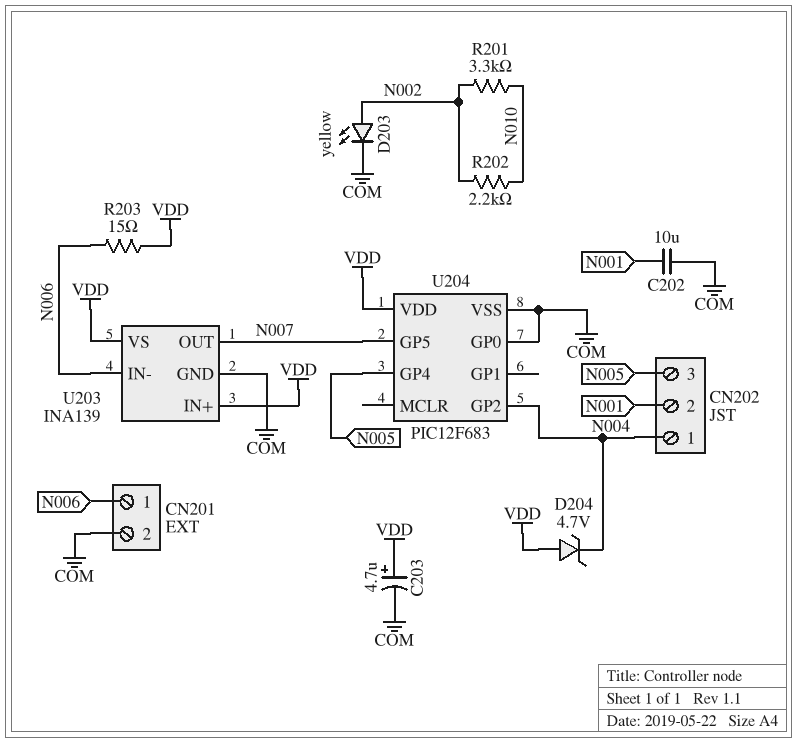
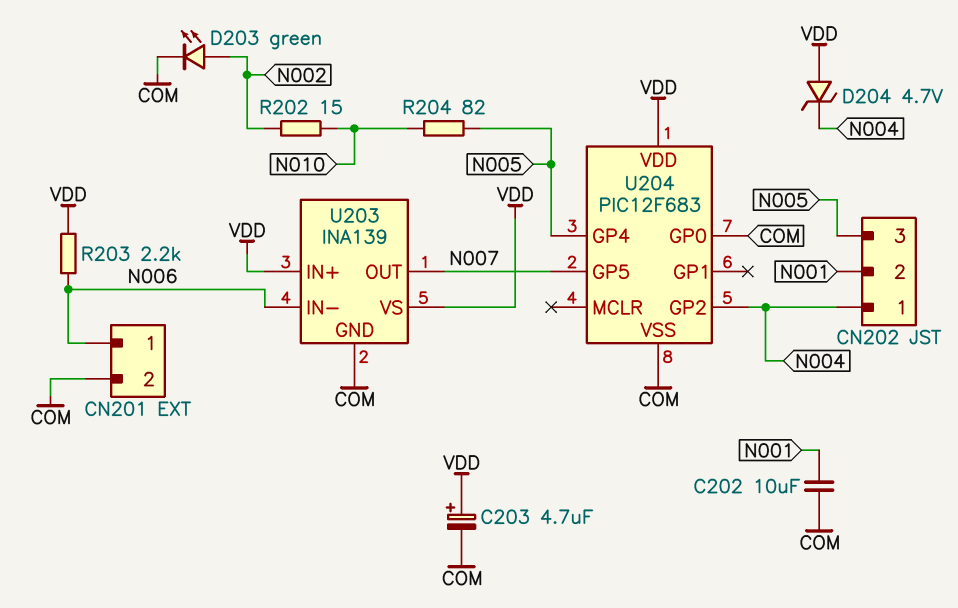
D203: LED yellow (A N002, K COM) -> LED green (A N002, K COM)
R201: 3.3k (N002, N010) -> none
R202: 2.2k (N002, N010) -> 15 (N002, N010)
R203: 15 (N006, VDD) -> 2.2k (N006, VDD)
R204: none -> 82 (N005, N010)

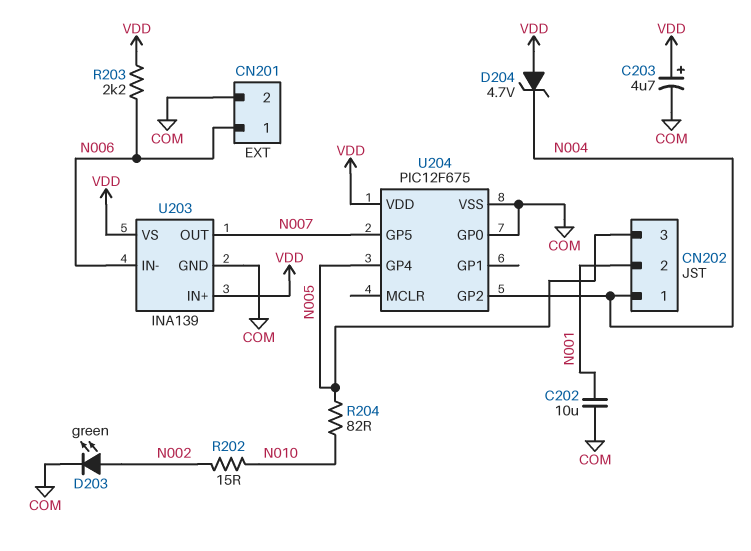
U204: PIC12F683 -> PIC12F675

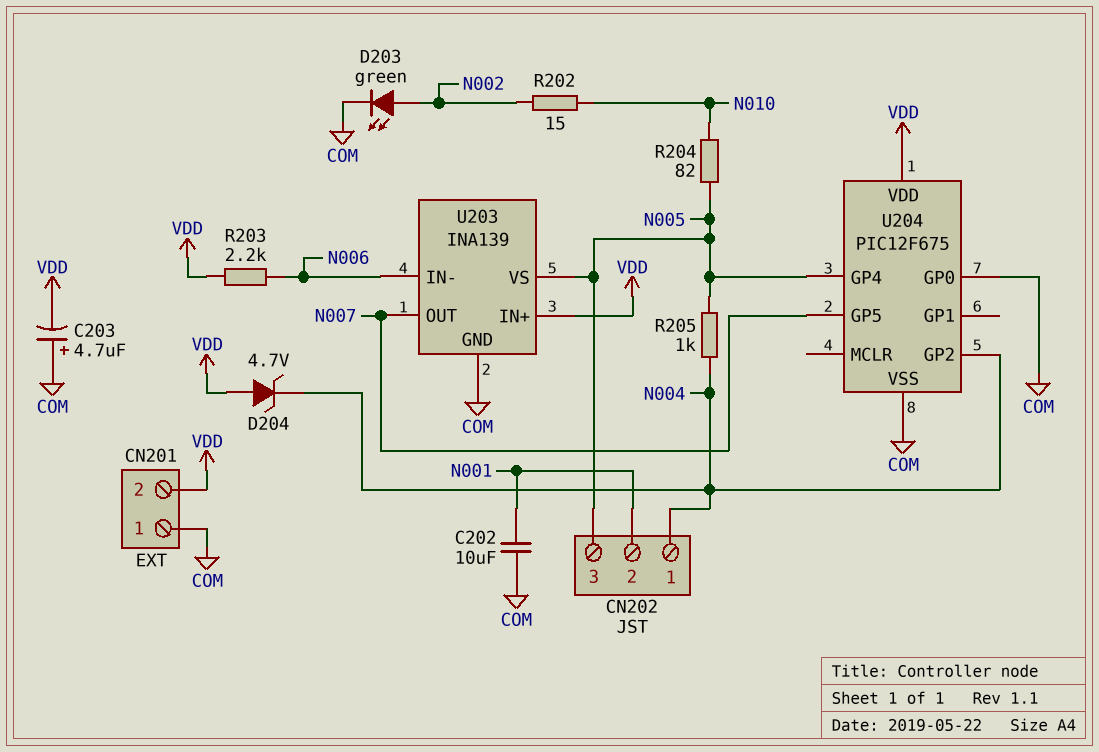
C203: 4.7uF (plus VDD, minus COM) -> 4.7uF (plus COM, minus VDD)
CN201 pin 1: N006 -> COM
CN201 pin 2: COM -> VDD
R205: none -> 1k (N004, N005)
U203 pin VS: VDD -> N005

